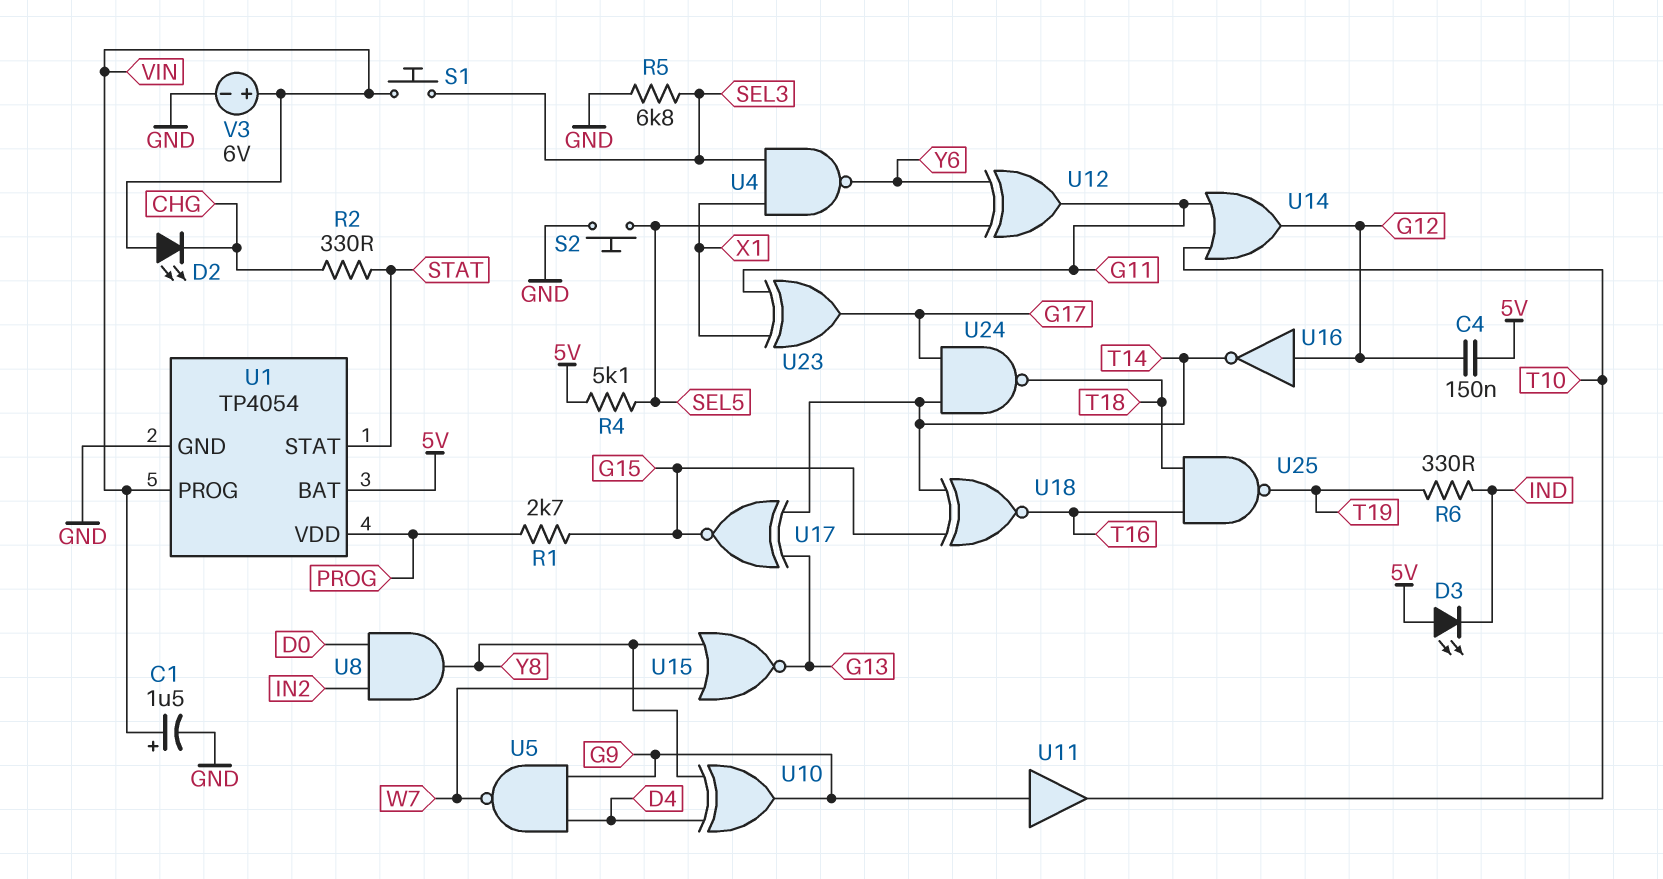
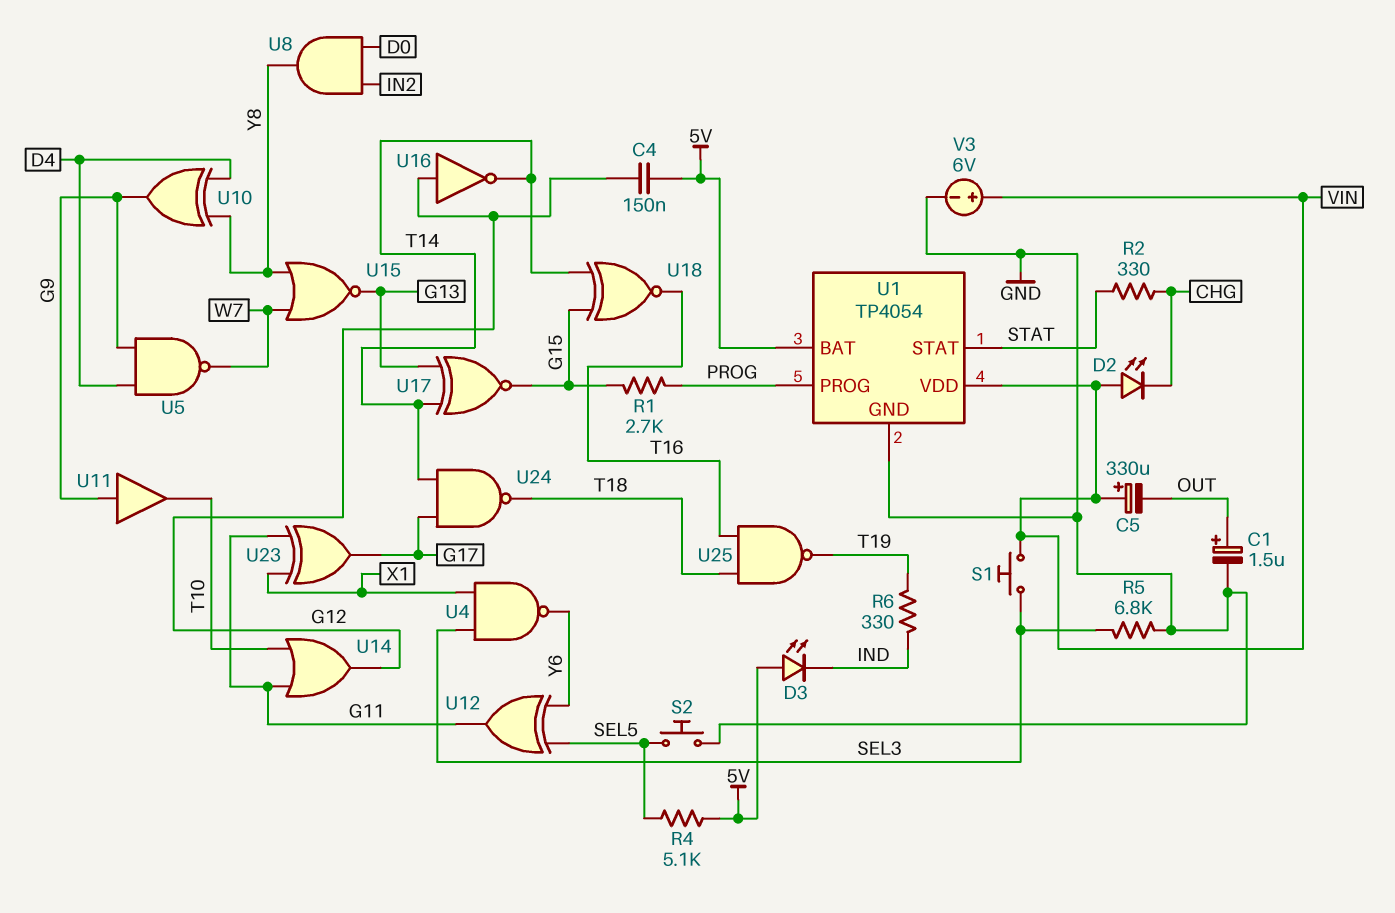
C1: 1.5uF (plus VIN, minus GND) -> 1.5uF (plus OUT, minus GND)
C5: none -> 330uF (plus VIN, minus OUT)
U1 pin PROG: VIN -> PROG
U1 pin VDD: PROG -> VIN

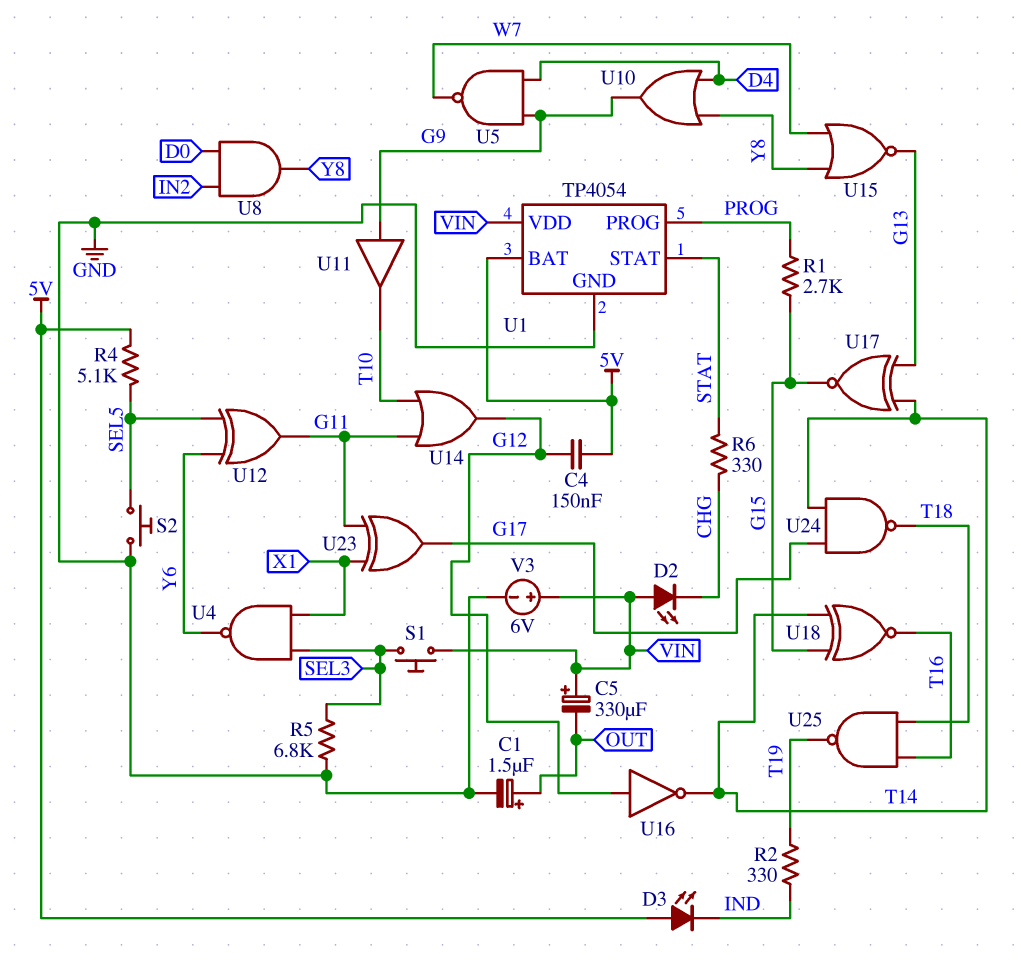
R2: 330 (CHG, STAT) -> 330 (IND, T19)
R6: 330 (IND, T19) -> 330 (CHG, STAT)
U10: XOR (in D4, in Y8, out G9) -> OR (in D4, in Y8, out G9)

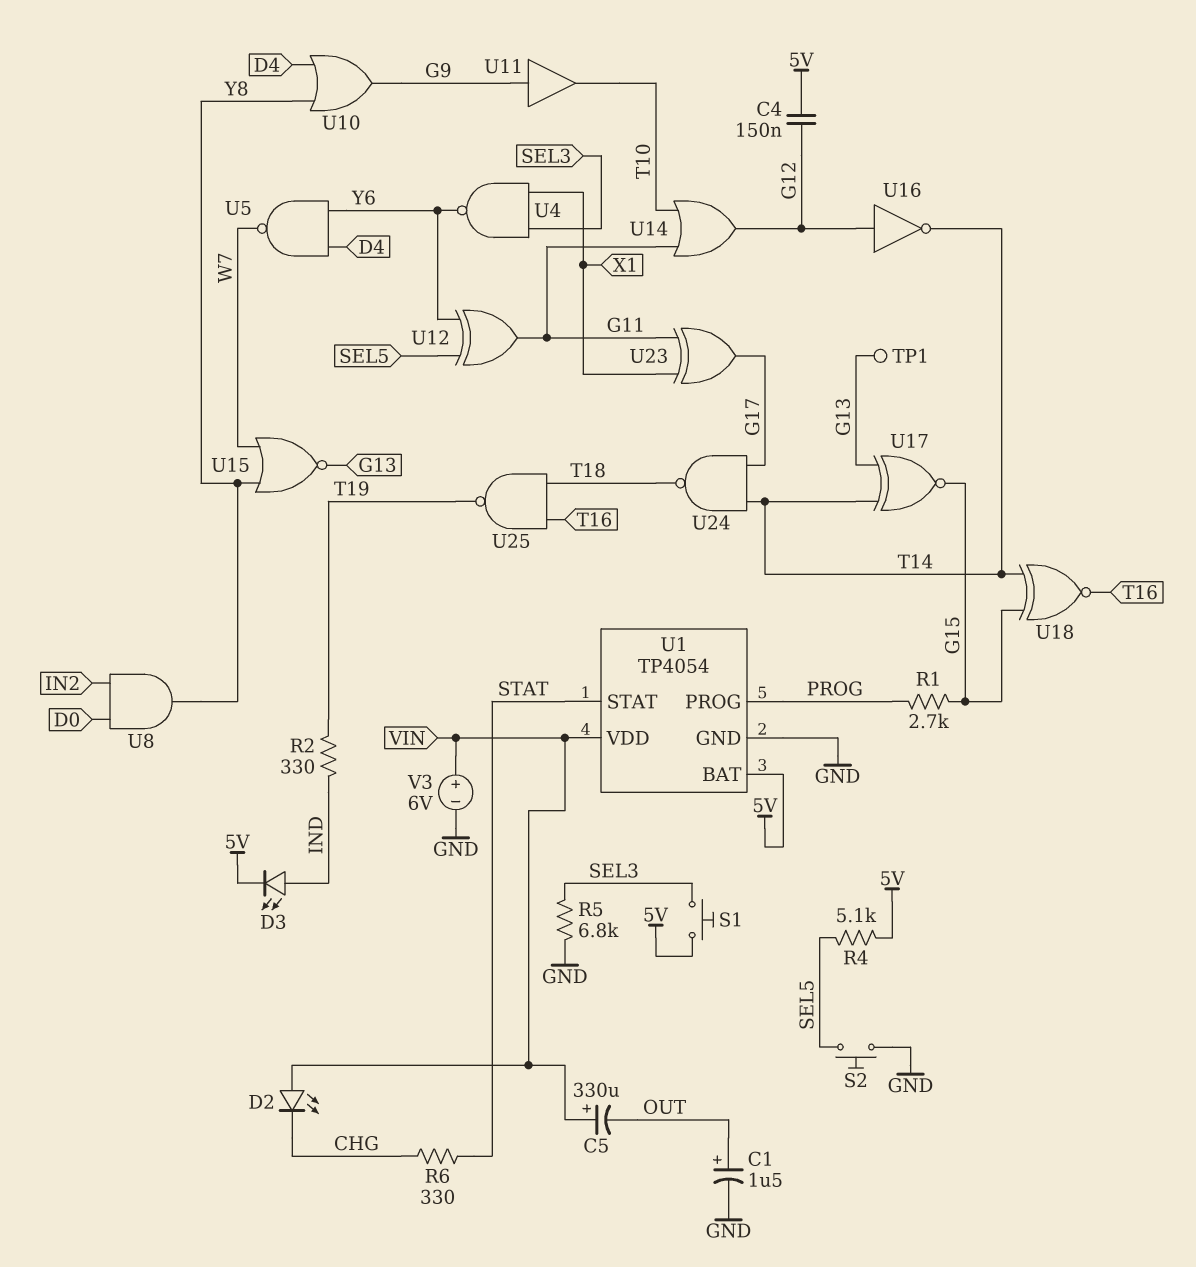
D3: LED (A 5V, K IND) -> LED (A IND, K 5V)
S1: button (SEL3, VIN) -> button (5V, SEL3)
TP1: none -> test point (G13)
U5: NAND (in D4, in G9, out W7) -> NAND (in D4, in Y6, out W7)

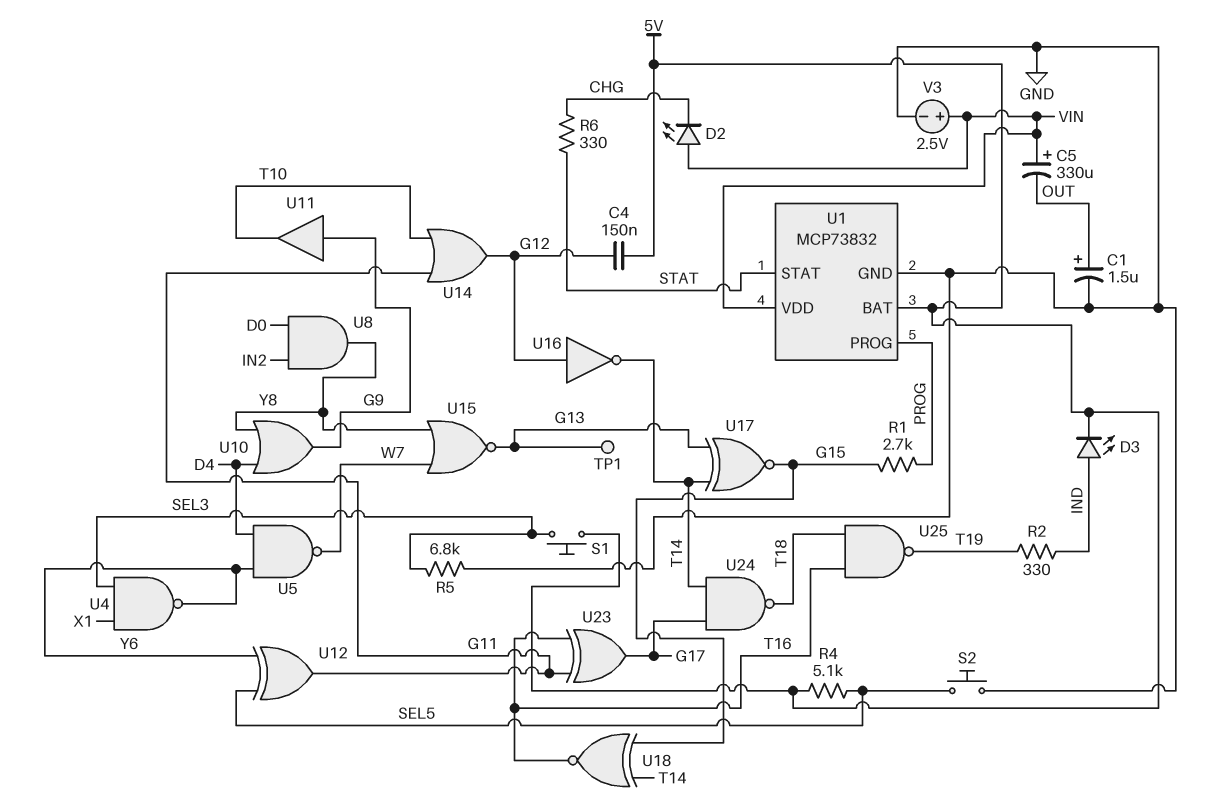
U1: TP4054 -> MCP73832
U23: XOR (in G11, in X1, out G17) -> XOR (in G11, in T16, out G17)
V3: 6V (plus VIN, minus GND) -> 2.5V (plus VIN, minus GND)

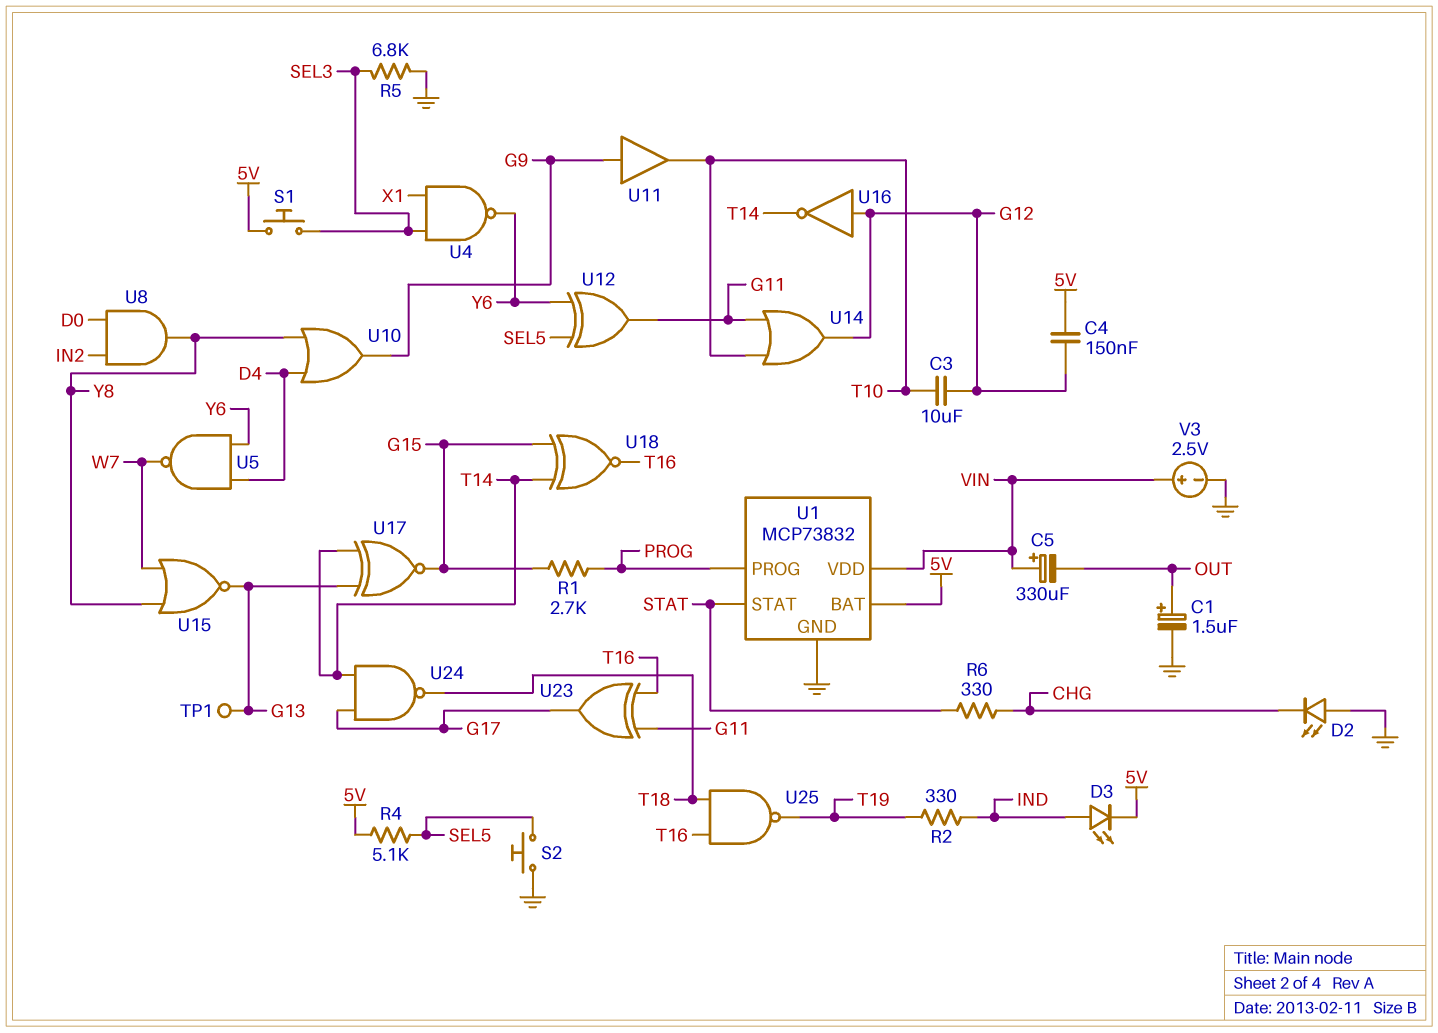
C3: none -> 10uF (G12, T10)
D2: LED (A VIN, K CHG) -> LED (A GND, K CHG)

